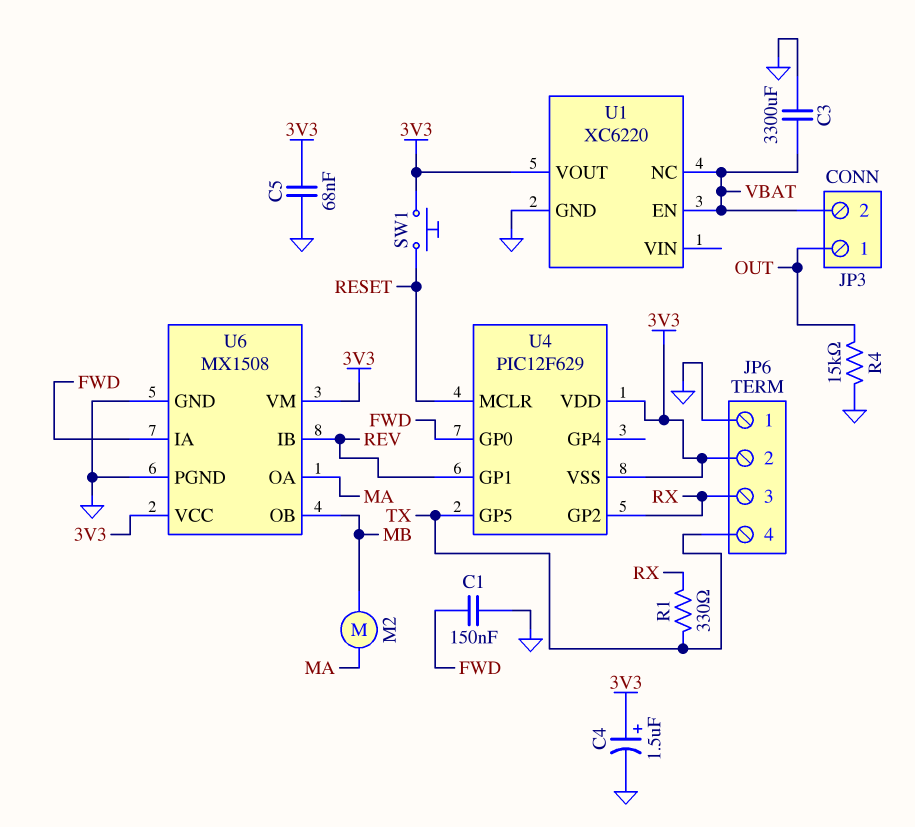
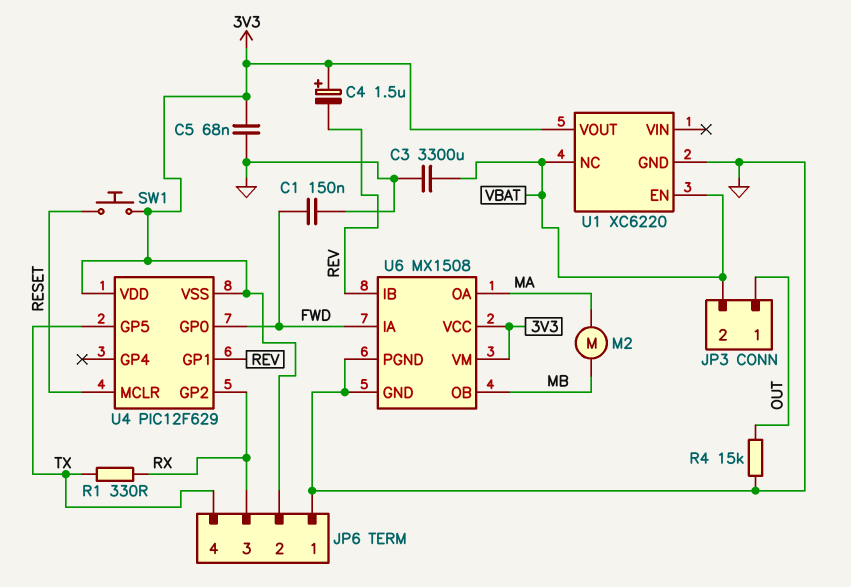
C4: 1.5uF (plus 3V3, minus GND) -> 1.5uF (plus 3V3, minus REV)

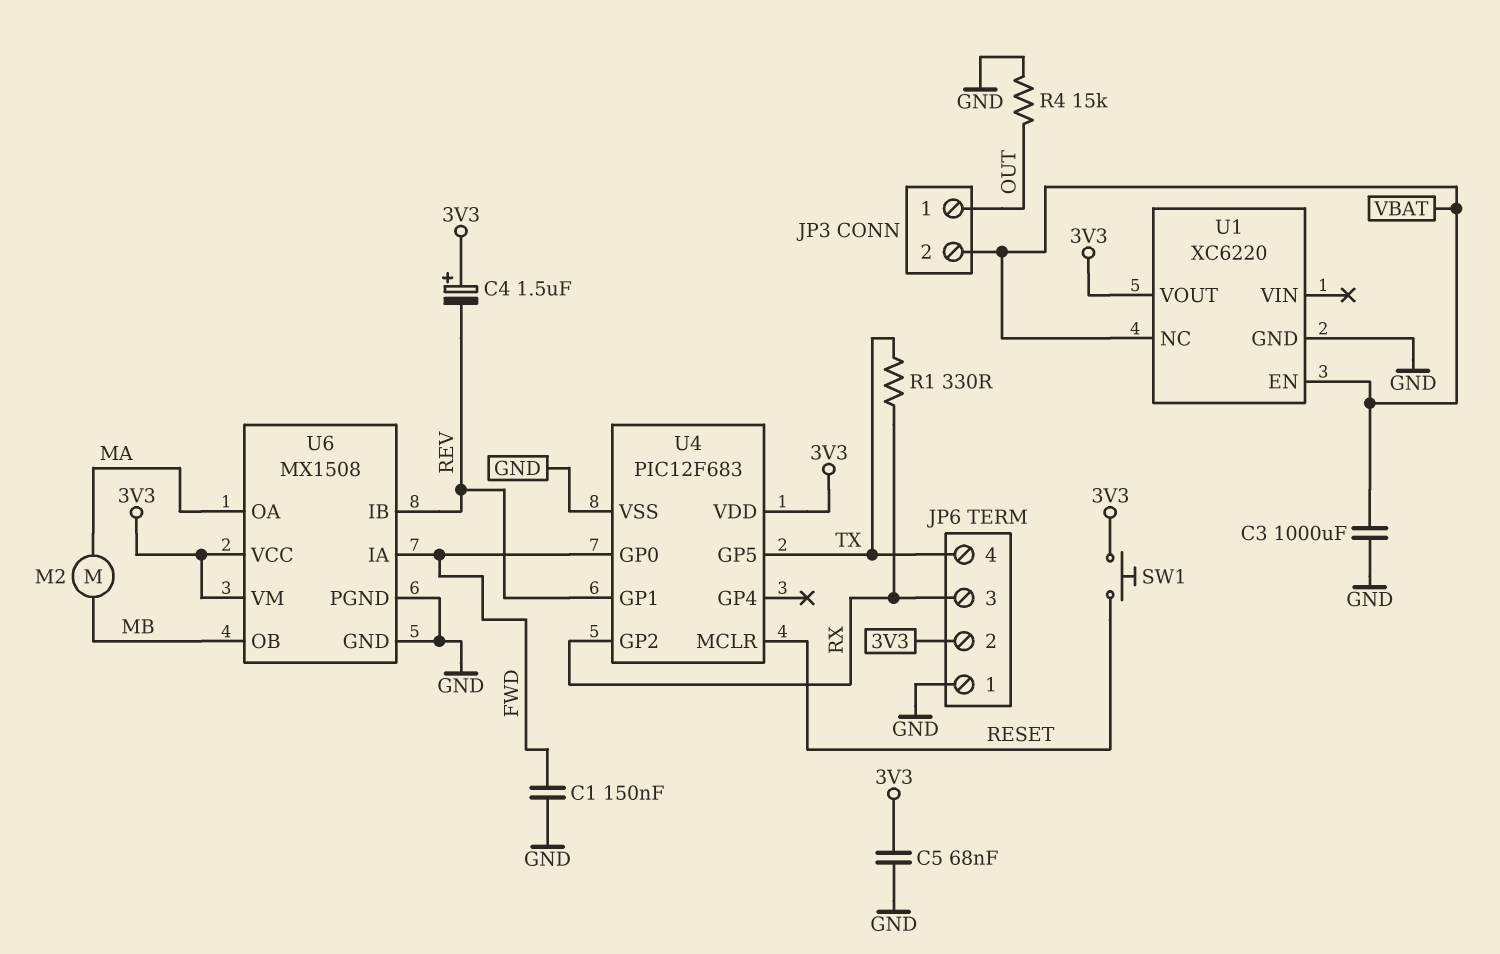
C3: 3300uF (GND, VBAT) -> 1000uF (GND, VBAT)
U4: PIC12F629 -> PIC12F683
U4 pin VSS: 3V3 -> GND

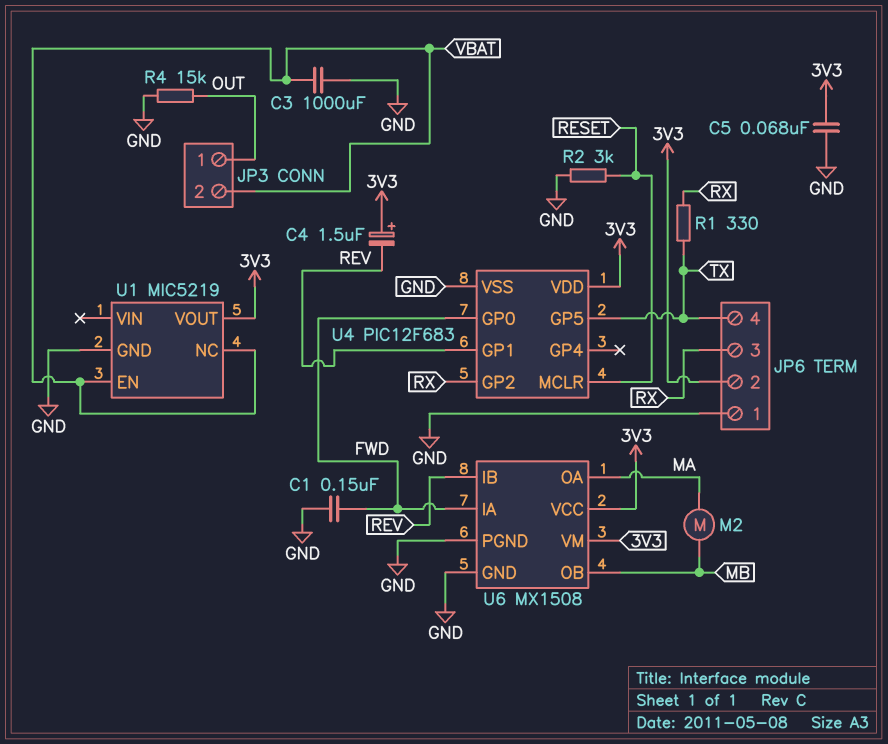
R2: none -> 3k (GND, RESET)
SW1: button (3V3, RESET) -> none
U1: XC6220 -> MIC5219

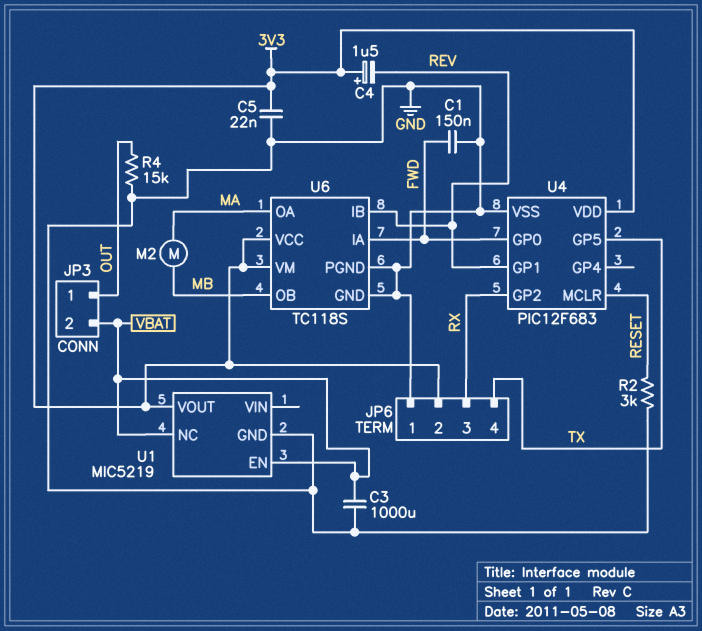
C5: 68nF (3V3, GND) -> 22nF (3V3, GND)
R1: 330 (RX, TX) -> none
U6: MX1508 -> TC118S

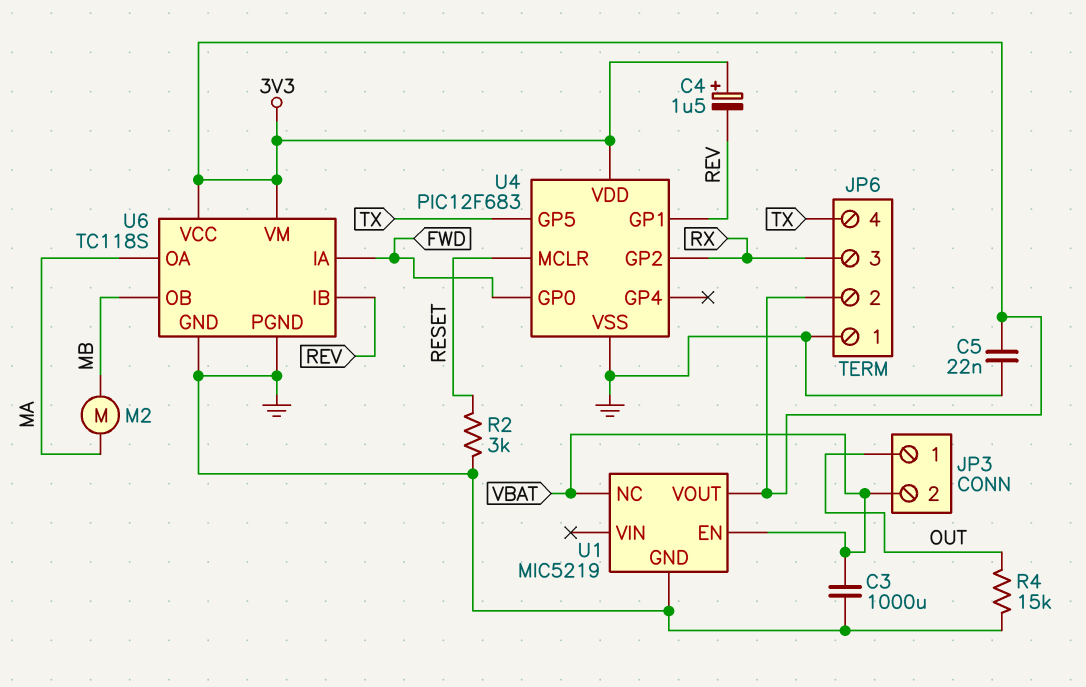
C1: 150nF (FWD, GND) -> none

